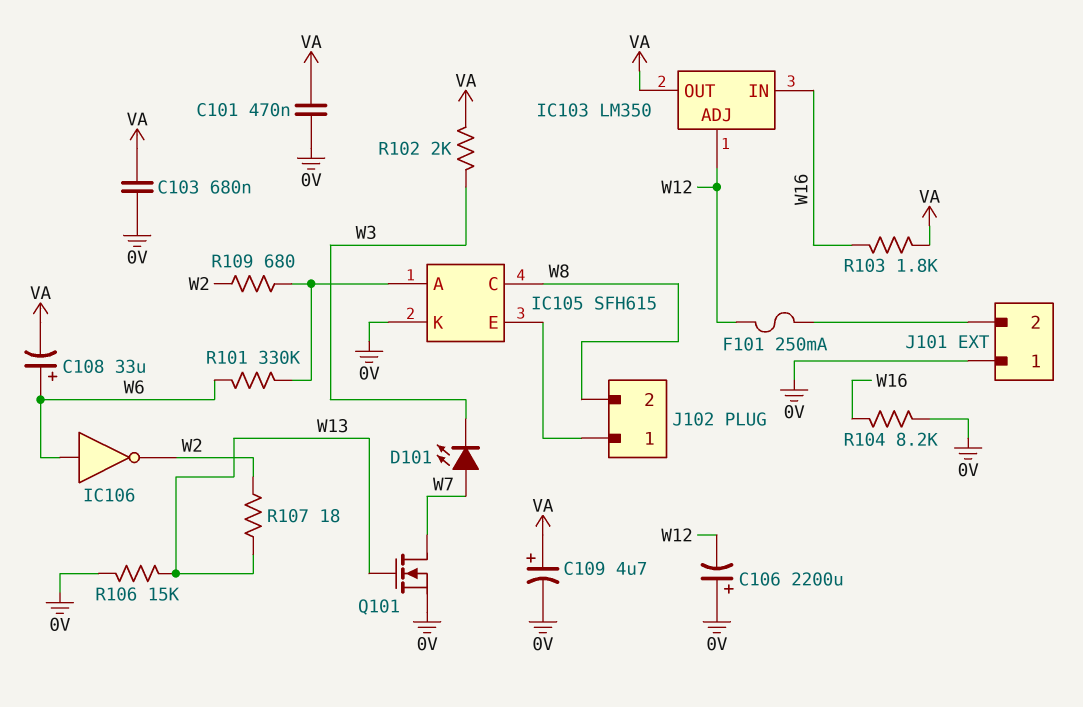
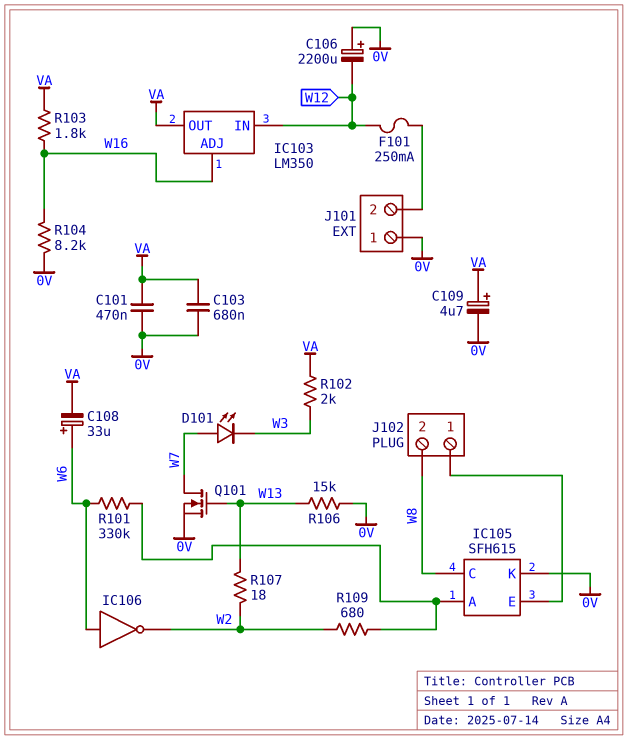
IC103 pin ADJ: W12 -> W16
IC103 pin IN: W16 -> W12

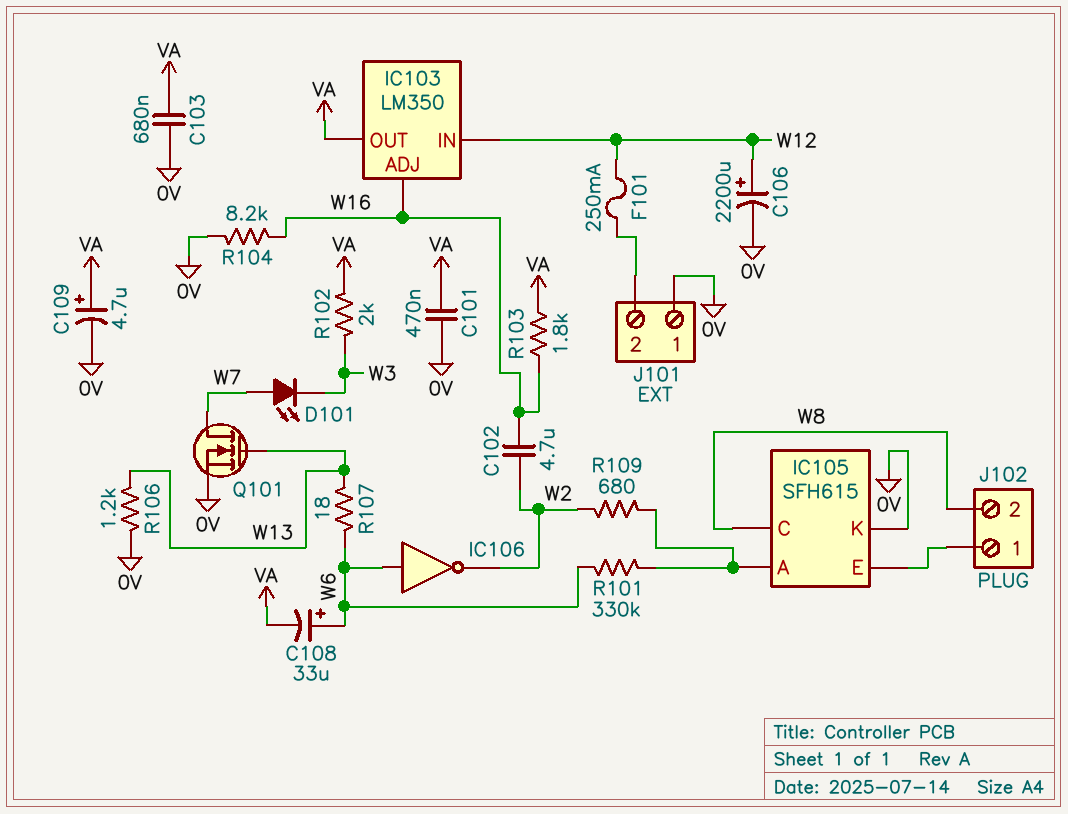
C102: none -> 4.7uF (W2, W16)
C106: 2200uF (plus 0V, minus W12) -> 2200uF (plus W12, minus 0V)
R106: 15k (0V, W13) -> 1.2k (0V, W13)
R107: 18 (W2, W13) -> 18 (W6, W13)

